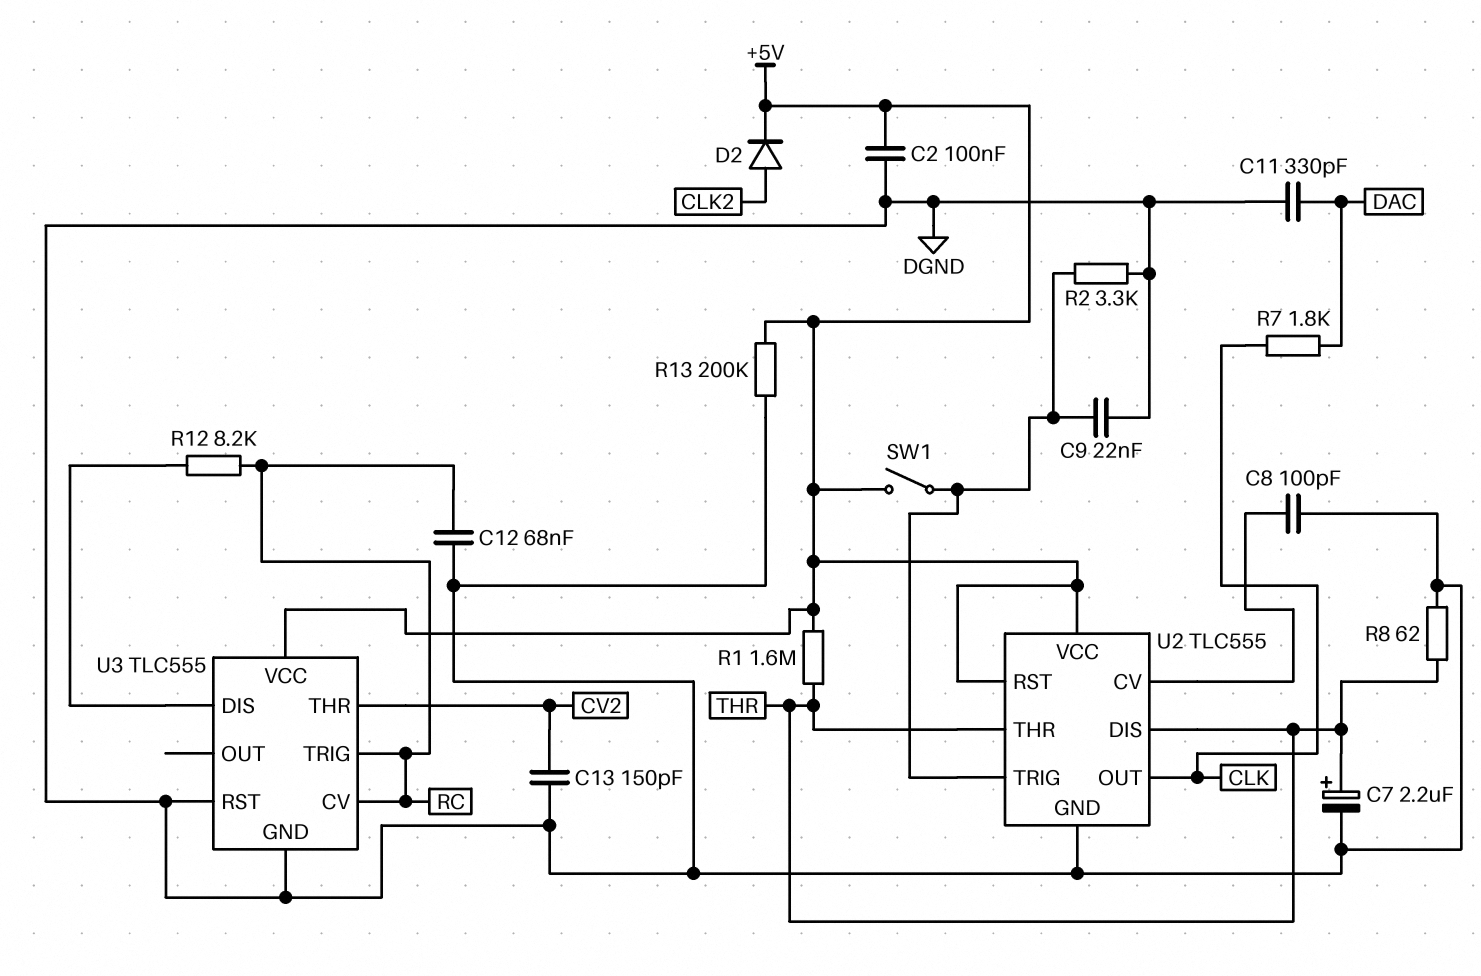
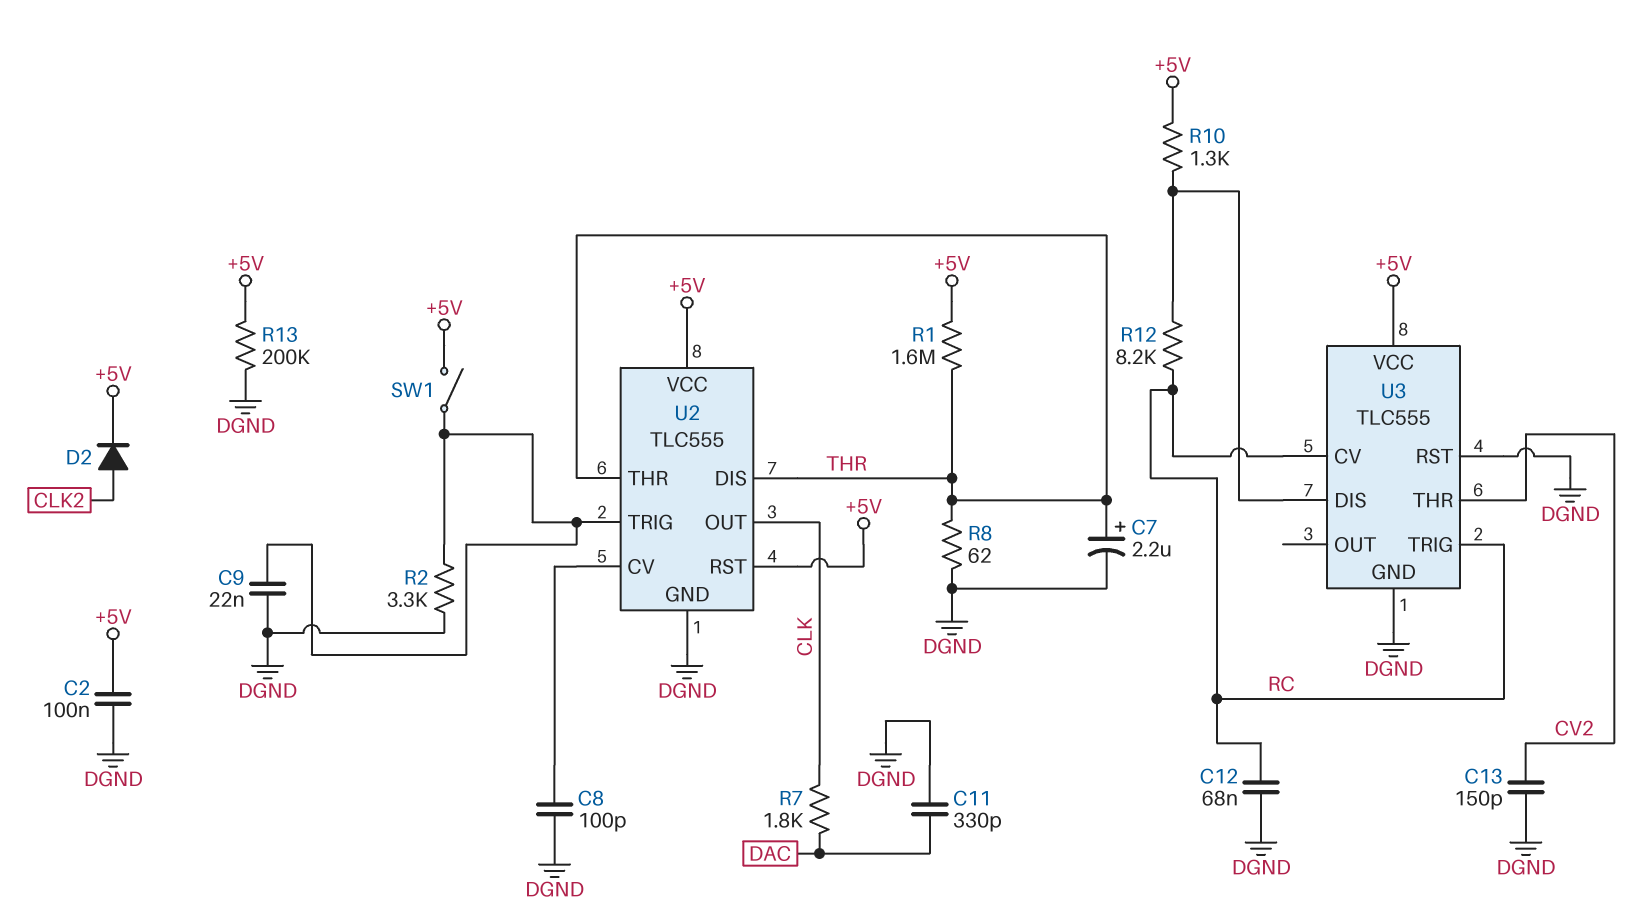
R10: none -> 1.3k (+5V, U3/DIS)

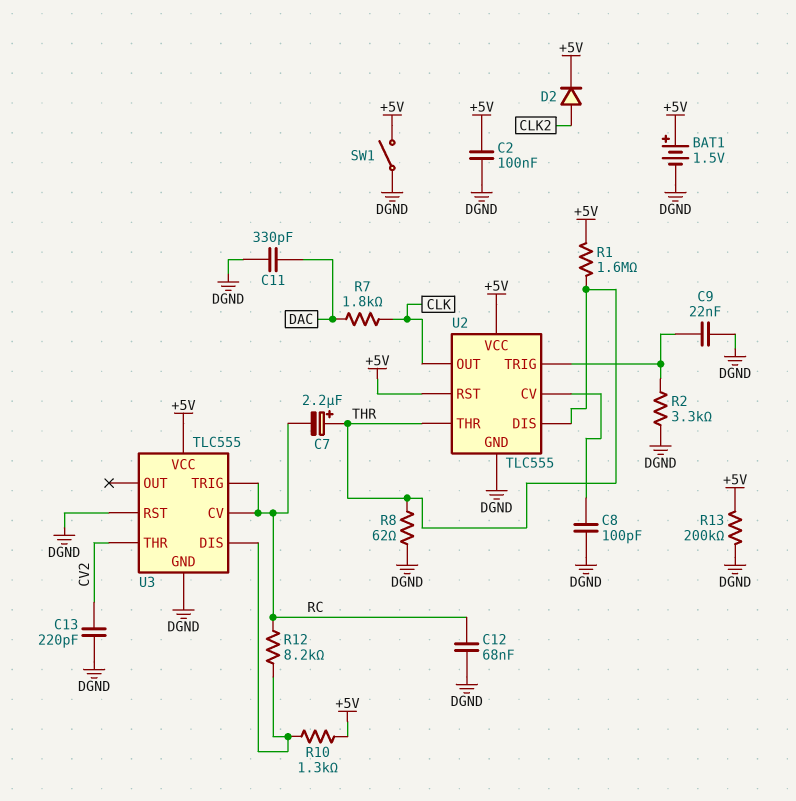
BAT1: none -> 1.5V (plus +5V, minus DGND)
C7: 2.2uF (plus THR, minus DGND) -> 2.2uF (plus THR, minus RC)
C13: 150pF (CV2, DGND) -> 220pF (CV2, DGND)
SW1: switch (+5V, U2/TRIG) -> switch (+5V, DGND)

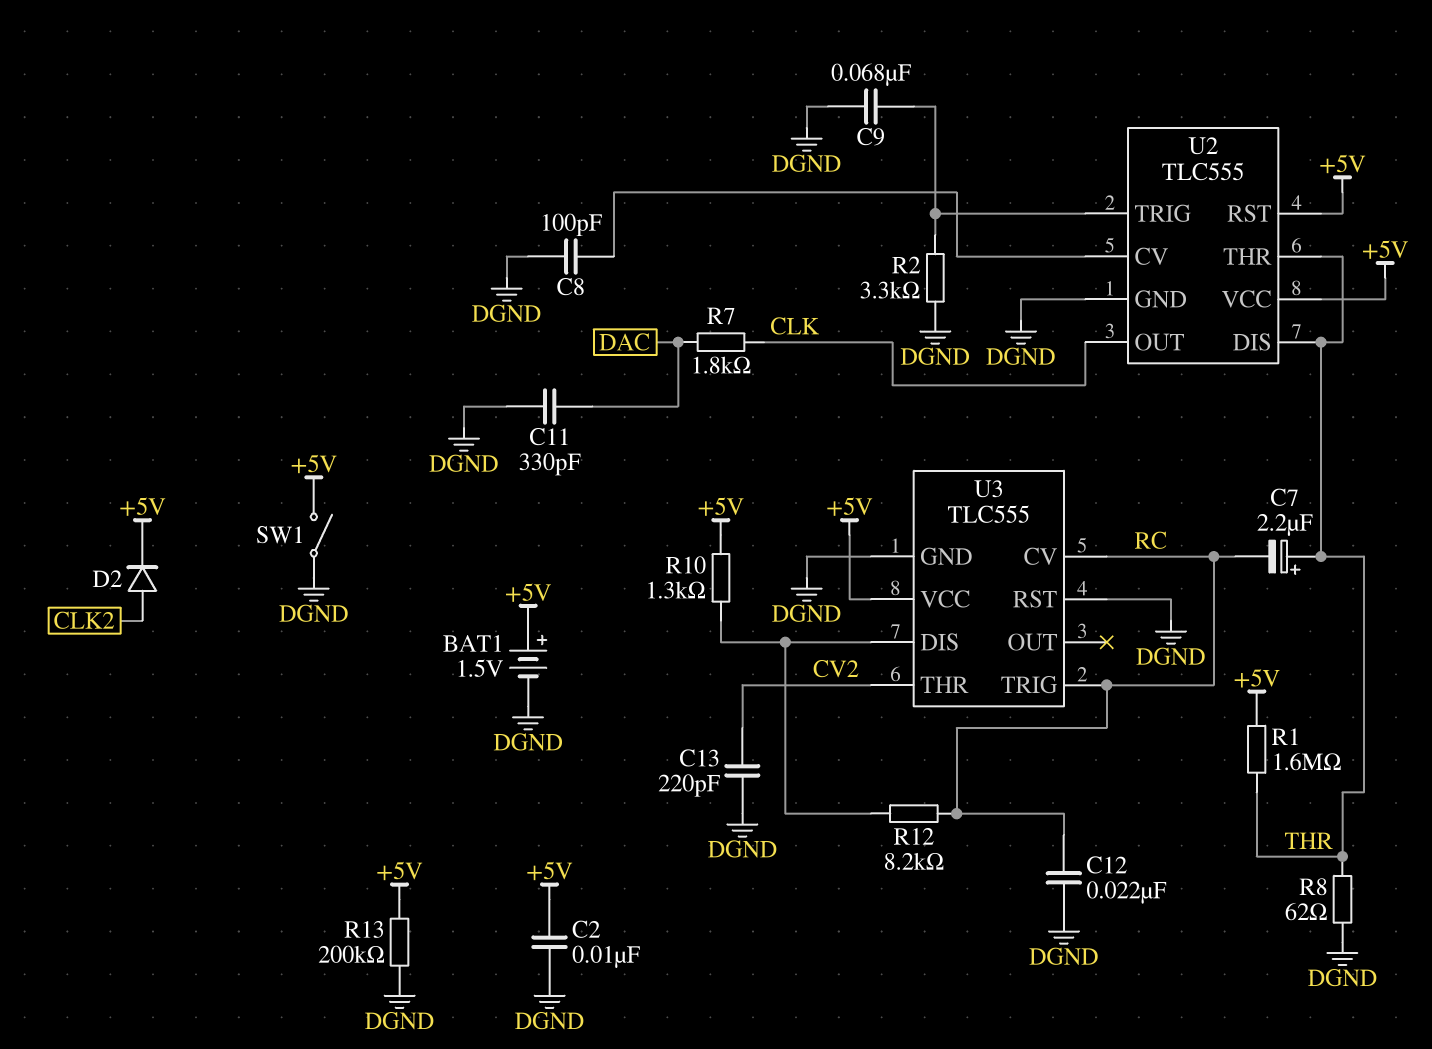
C2: 100nF (+5V, DGND) -> 10nF (+5V, DGND)
C9: 22nF (DGND, U2/TRIG) -> 68nF (DGND, U2/TRIG)
C12: 68nF (DGND, RC) -> 22nF (DGND, RC)

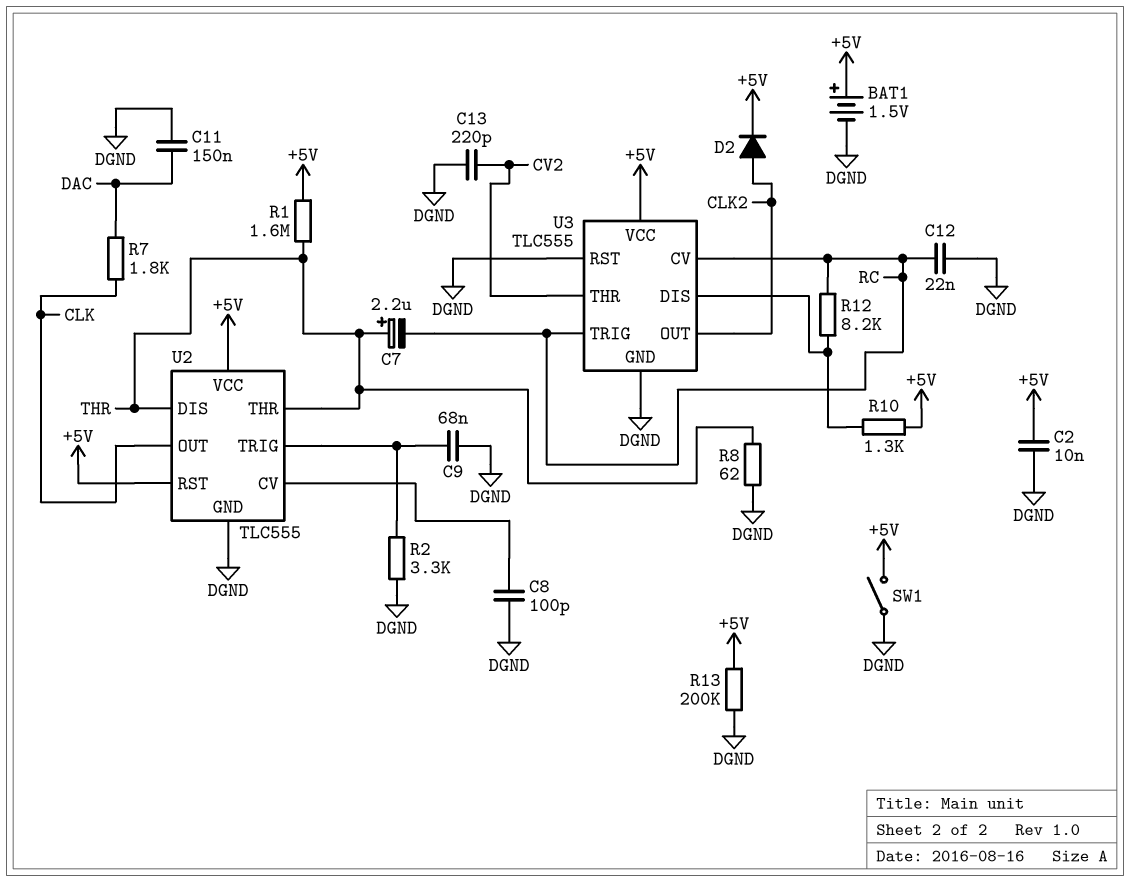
C11: 330pF (DAC, DGND) -> 150nF (DAC, DGND)
U3 pin OUT: none -> CLK2

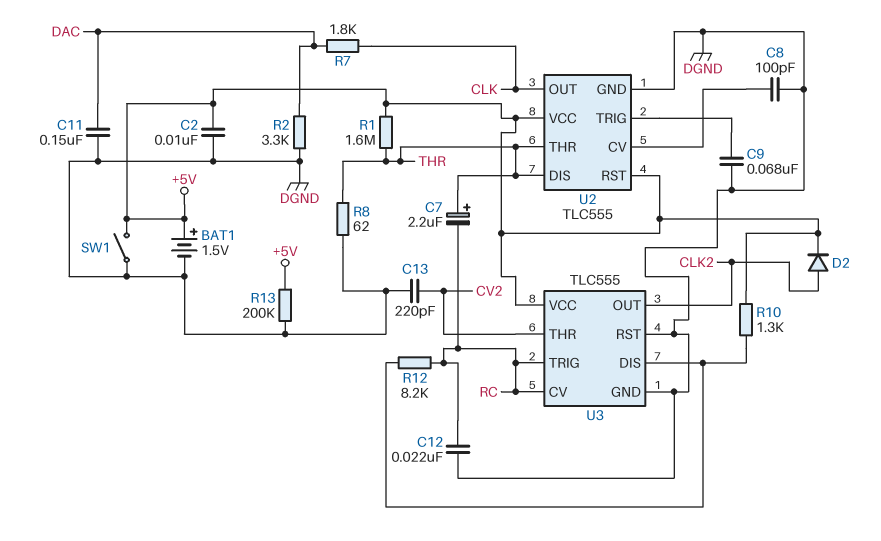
R2: 3.3k (DGND, U2/TRIG) -> 3.3k (DAC, DGND)

